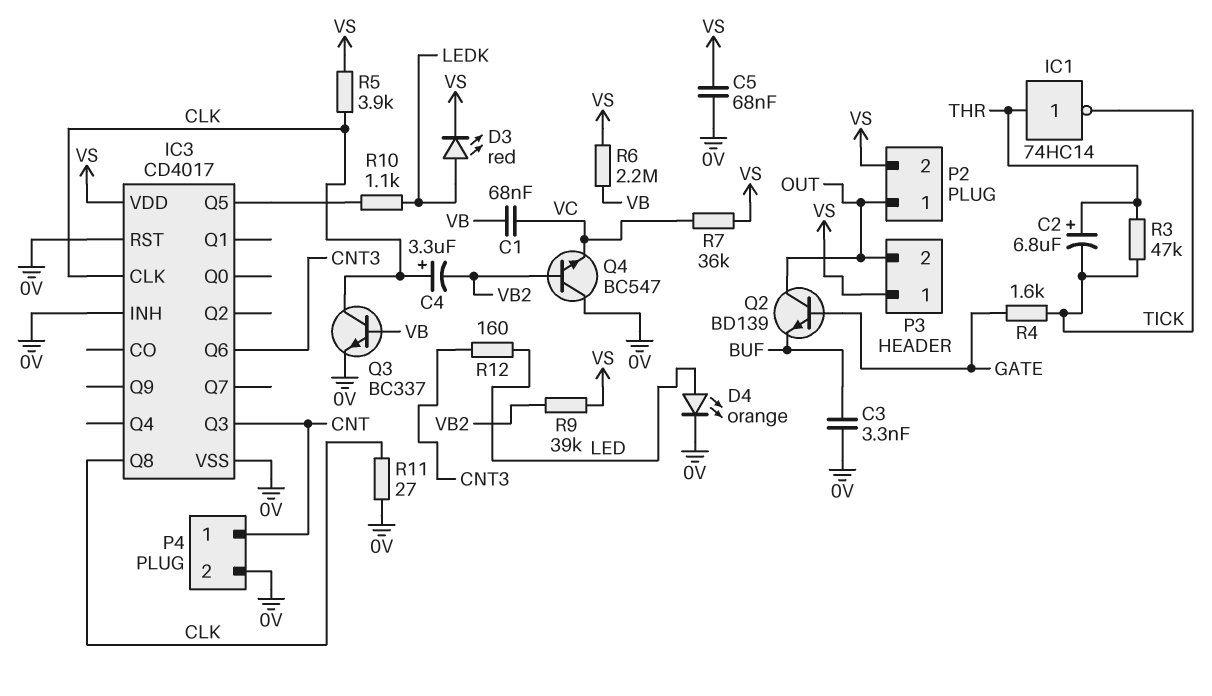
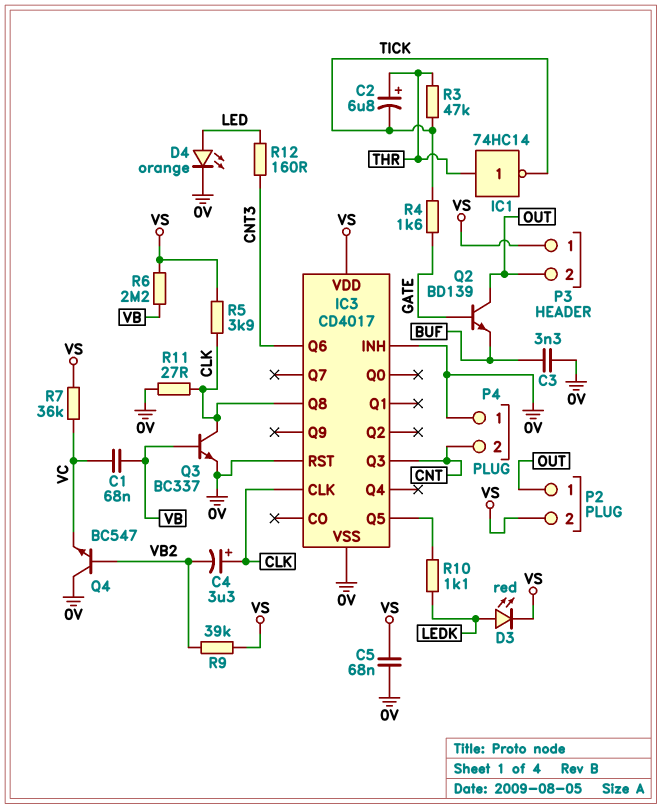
P4 pin 1: CNT -> 0V
P4 pin 2: 0V -> CNT

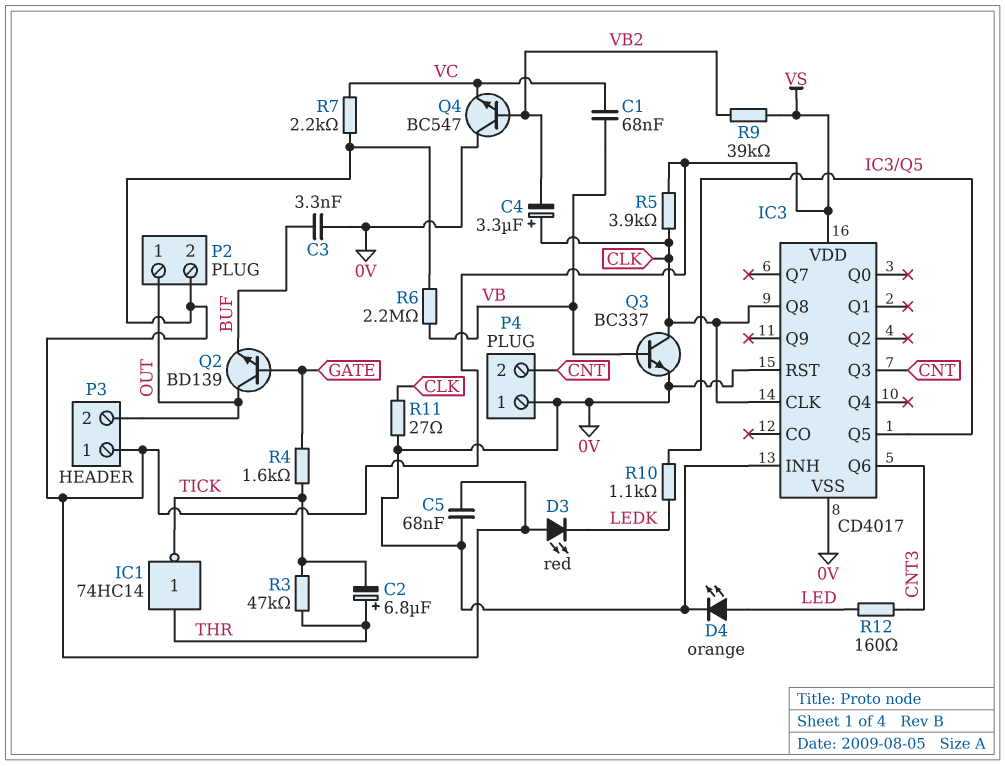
D3: LED red (A LEDK, K VS) -> LED red (A VS, K LEDK)
R7: 36k (VC, VS) -> 2.2k (VC, VS)

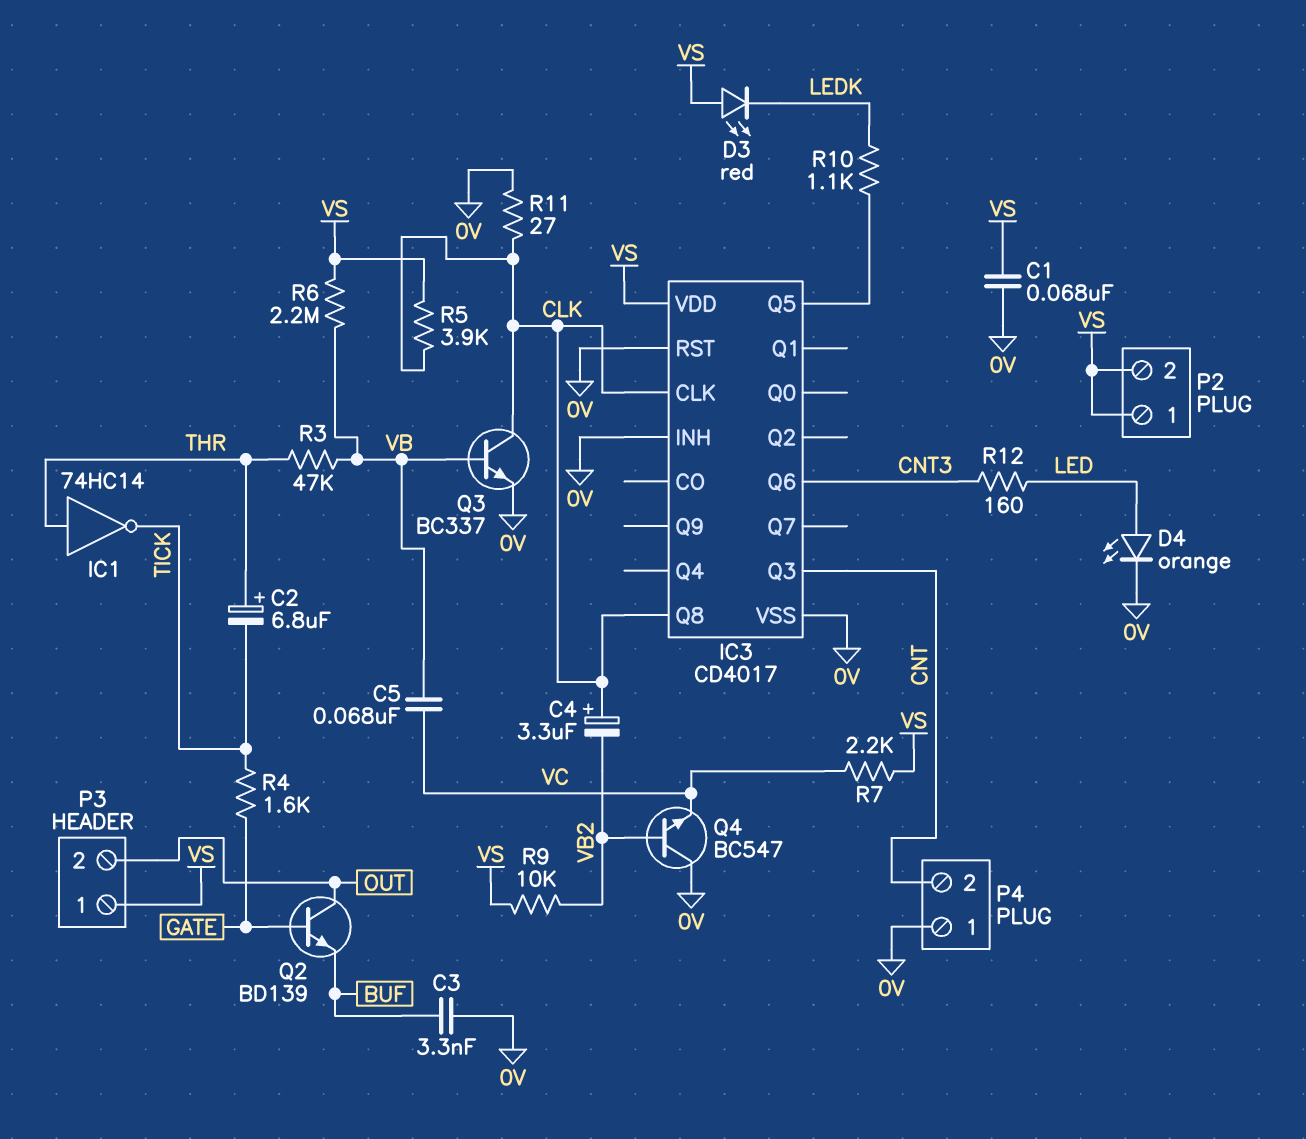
C1: 68nF (VB, VC) -> 68nF (0V, VS)
C5: 68nF (0V, VS) -> 68nF (VB, VC)
P2 pin 1: OUT -> VS
R3: 47k (THR, TICK) -> 47k (THR, VB)
R9: 39k (VB2, VS) -> 10k (VB2, VS)

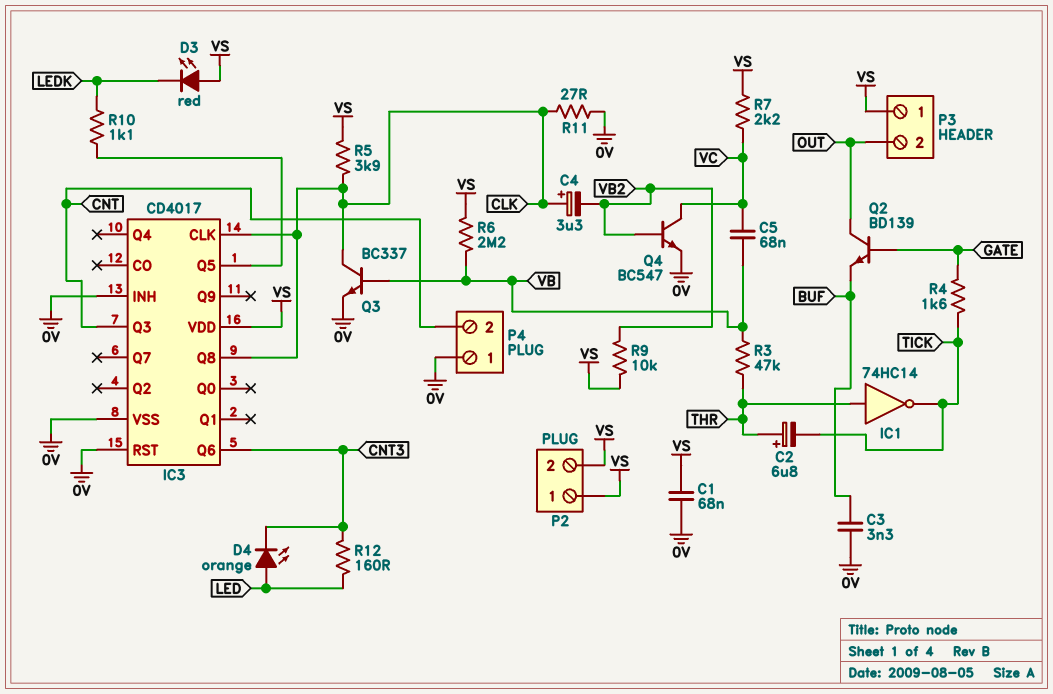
D4: LED orange (A LED, K 0V) -> LED orange (A LED, K CNT3)
Q4: NPN BC547 (B VB2, C 0V, E VC) -> NPN BC547 (B VB2, C VC, E 0V)

